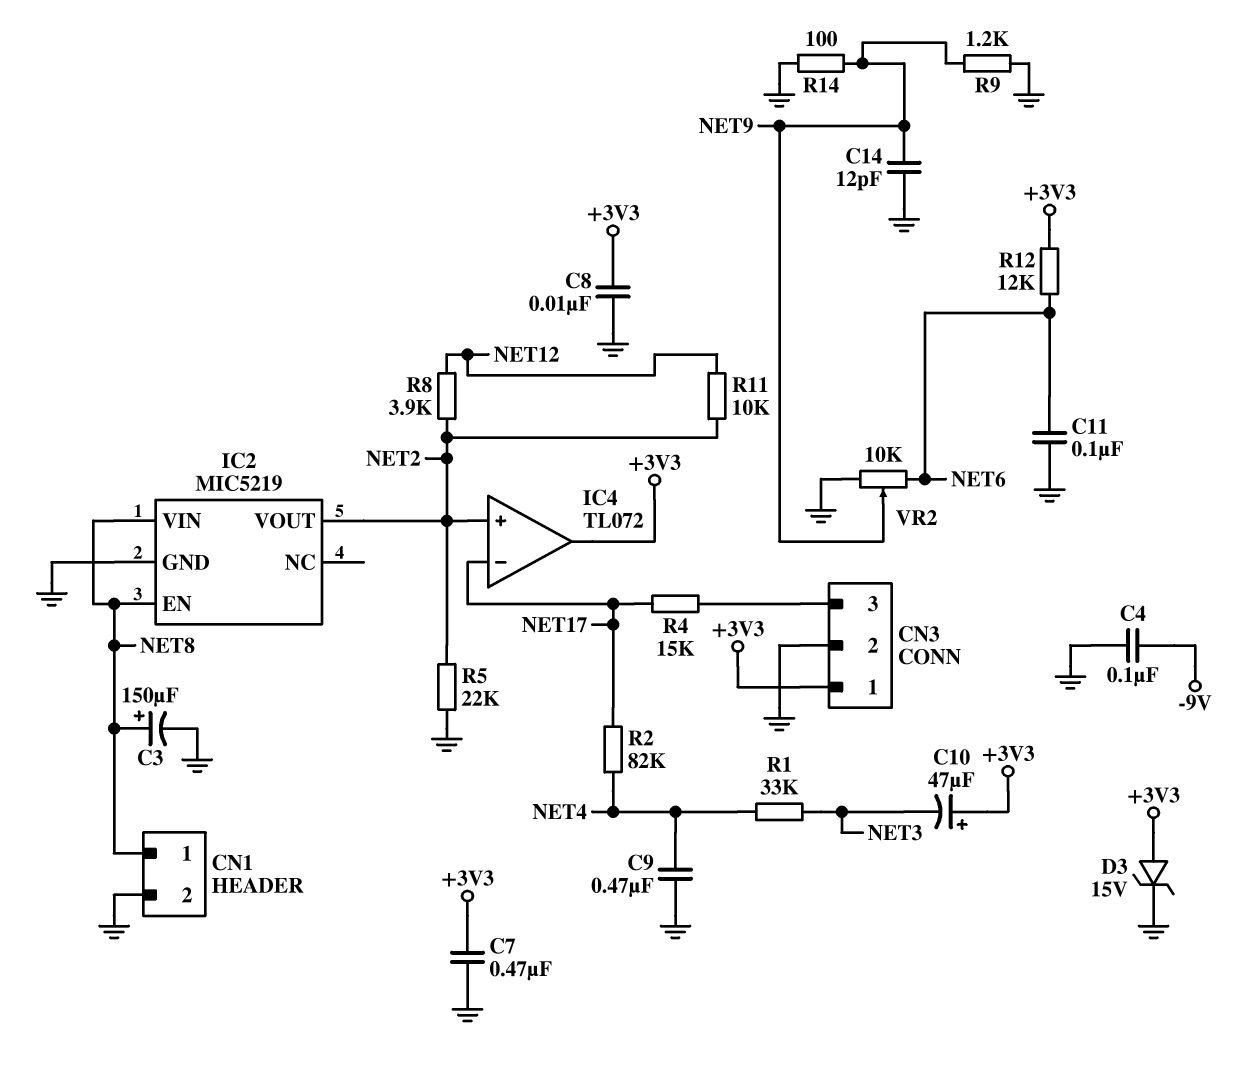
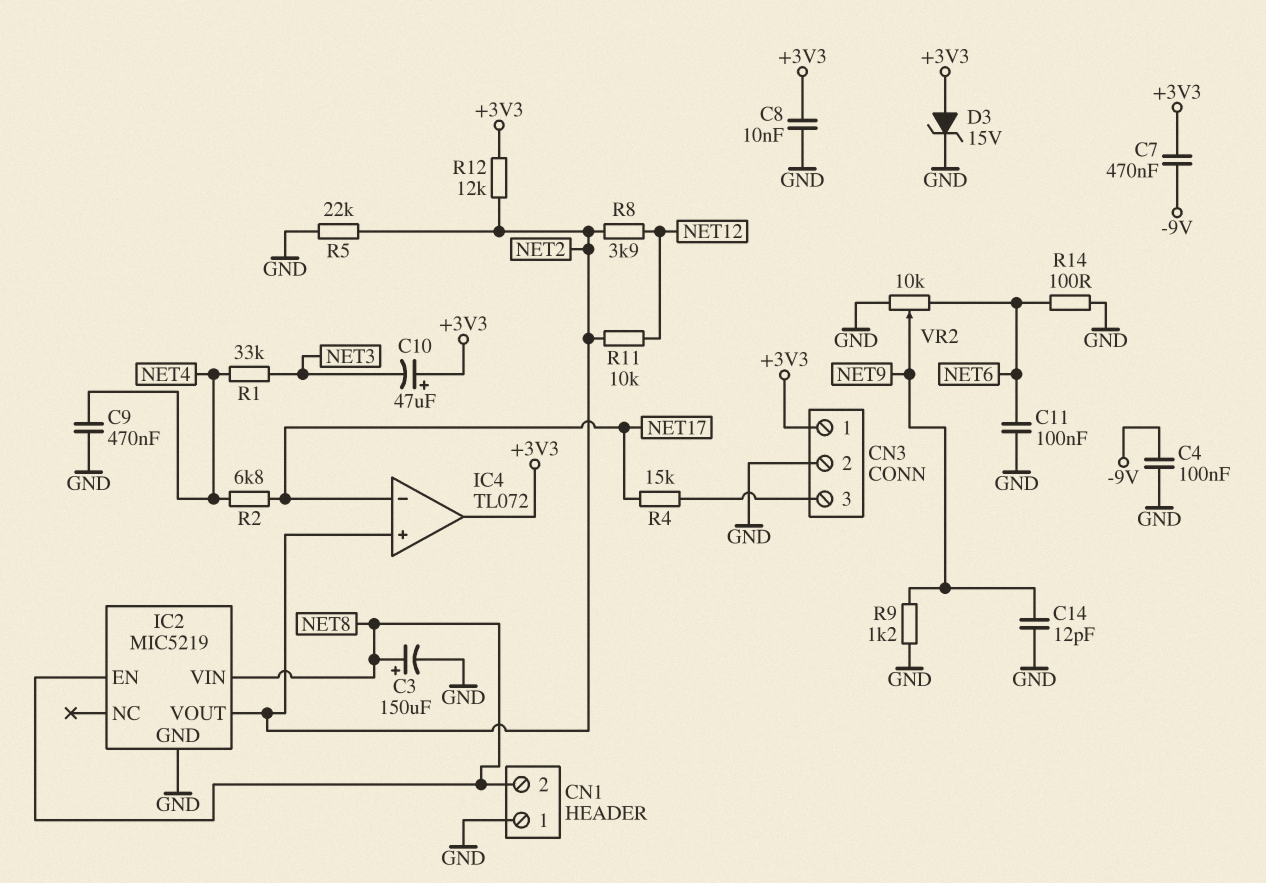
C7: 470nF (+3V3, GND) -> 470nF (+3V3, -9V)
CN1 pin 1: NET8 -> GND
CN1 pin 2: GND -> NET8
R2: 82k (NET4, NET17) -> 6.8k (NET4, NET17)
R12: 12k (+3V3, NET6) -> 12k (+3V3, NET2)
R14: 100 (GND, NET9) -> 100 (GND, NET6)

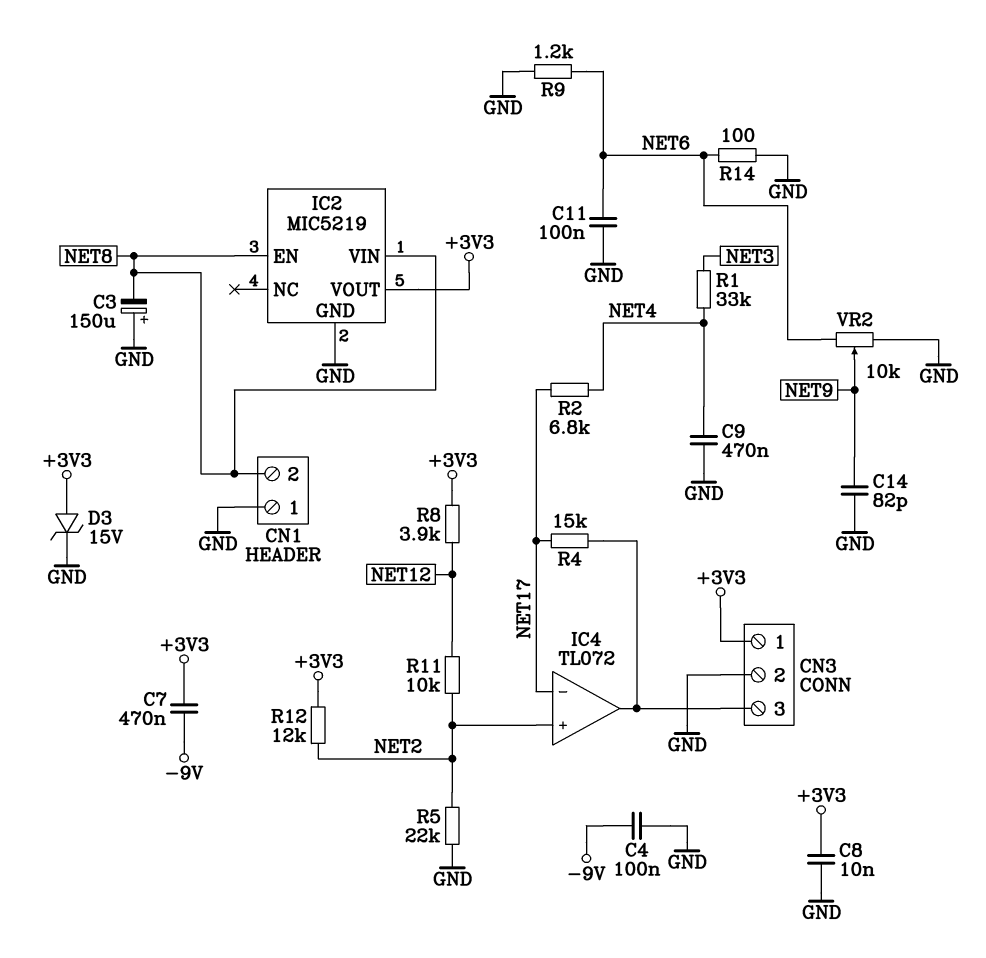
C3: 150uF (plus NET8, minus GND) -> 150uF (plus GND, minus NET8)
C10: 47uF (plus +3V3, minus NET3) -> none
C14: 12pF (GND, NET9) -> 82pF (GND, NET9)
IC2 pin VOUT: NET2 -> +3V3
IC4 pin out: +3V3 -> CN3/3
R8: 3.9k (NET2, NET12) -> 3.9k (+3V3, NET12)
R9: 1.2k (GND, NET9) -> 1.2k (GND, NET6)

